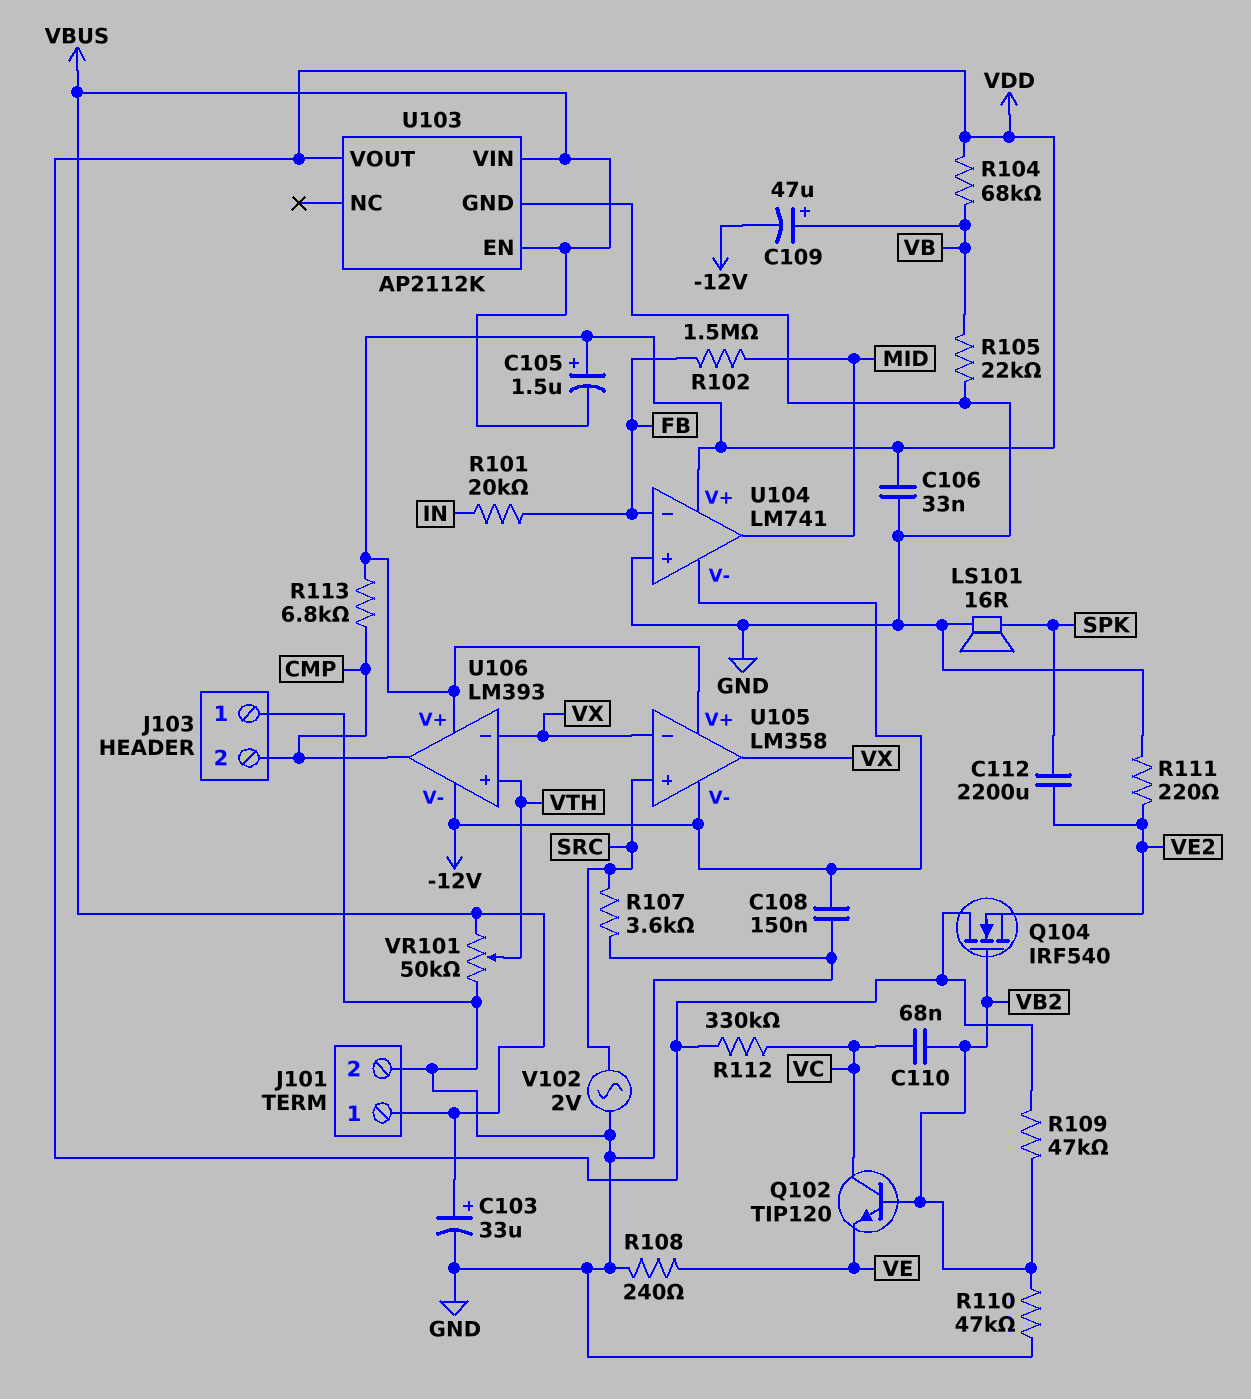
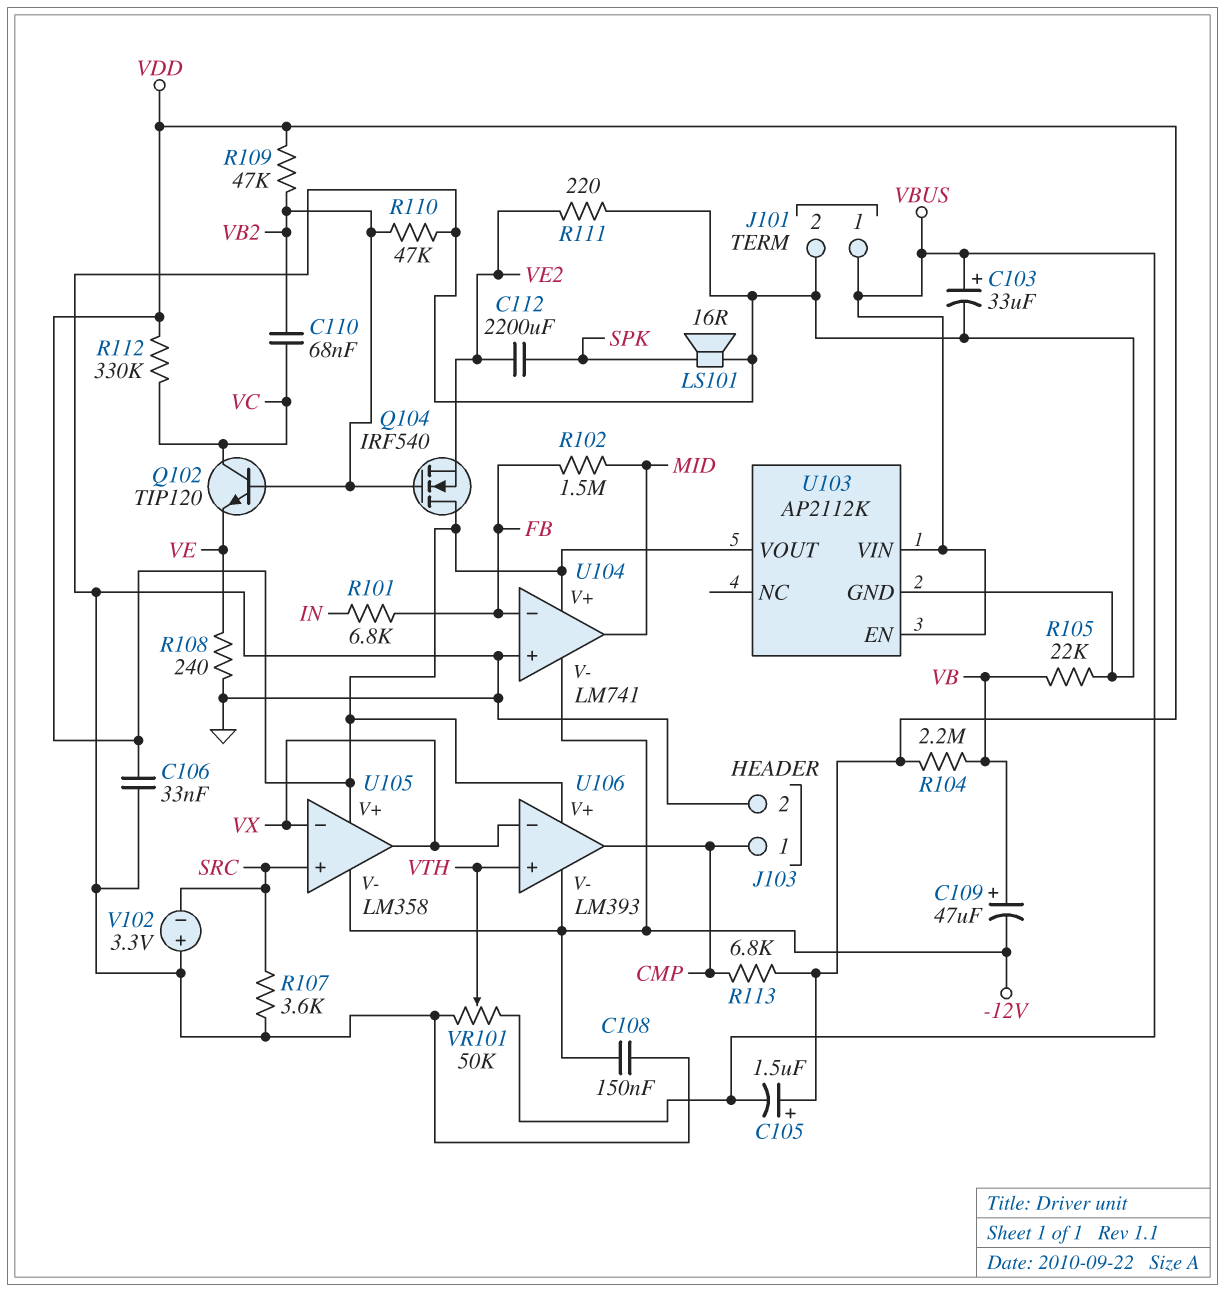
J103 pin 1: GND -> CMP
J103 pin 2: CMP -> GND
R101: 20k (FB, IN) -> 6.8k (FB, IN)
R104: 68k (VB, VDD) -> 2.2M (VB, VDD)
V102: AC 2V (GND, SRC) -> 3.3V (plus GND, minus SRC)

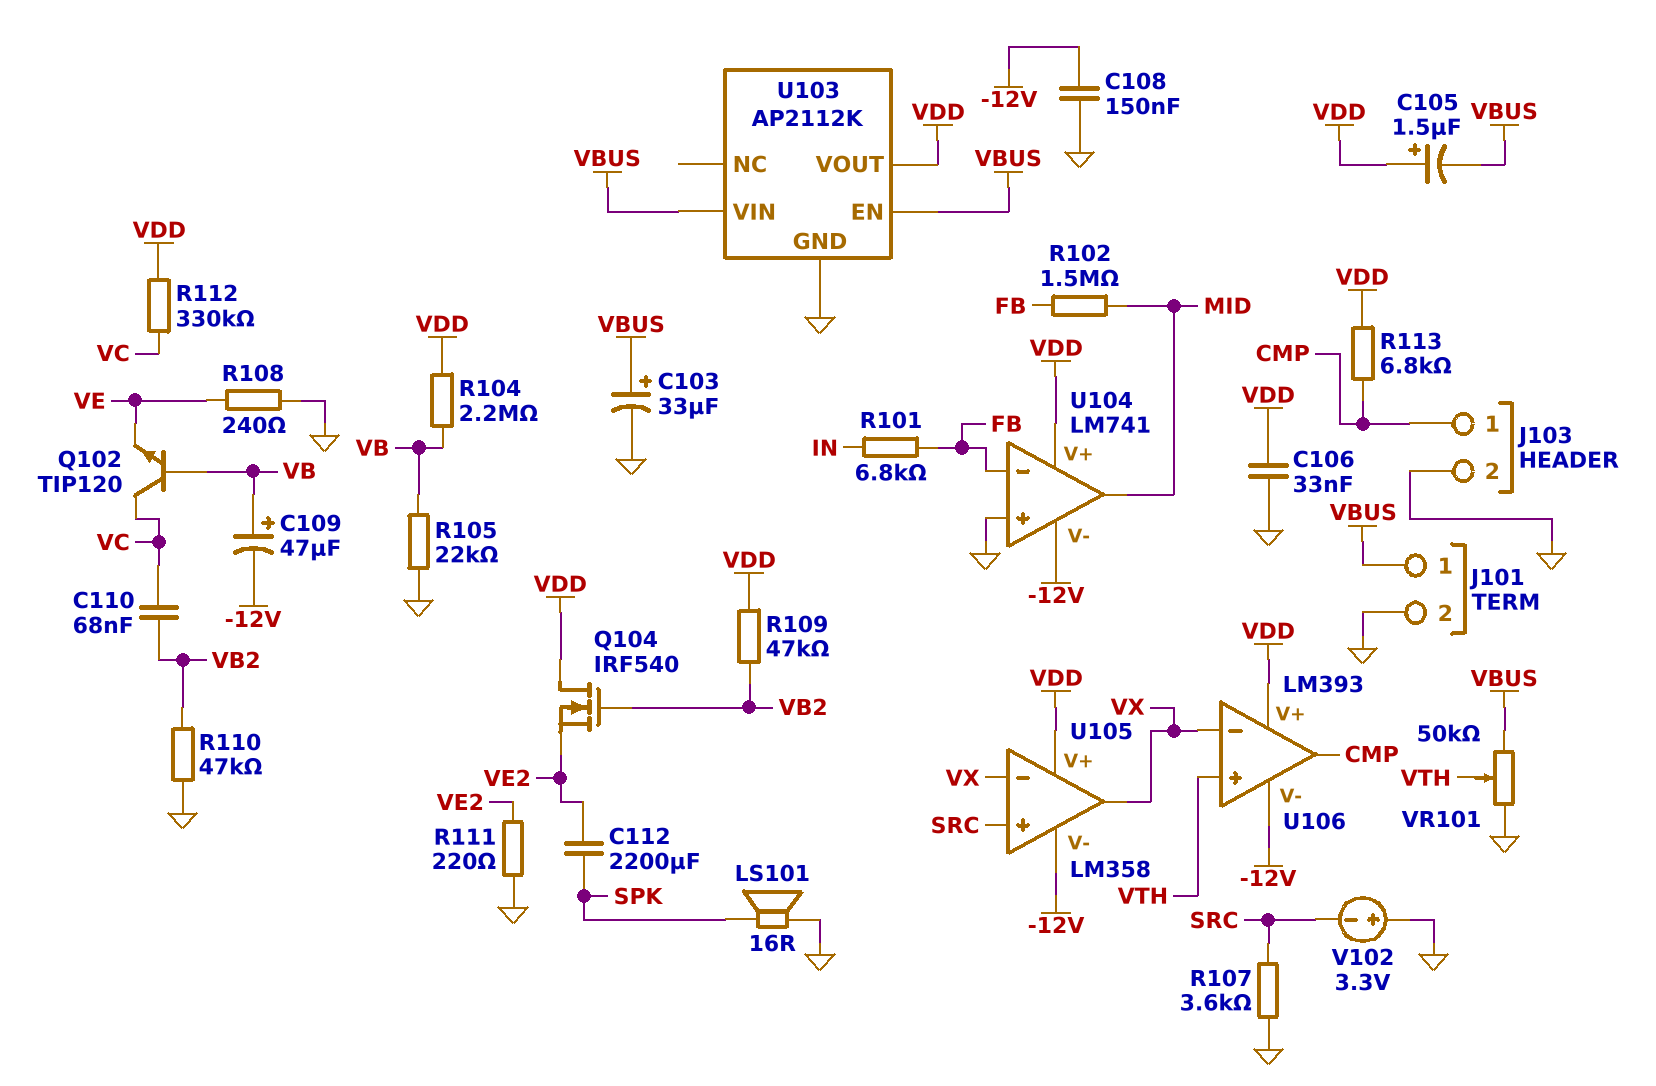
Q102: NPN TIP120 (B VB2, C VC, E VE) -> NPN TIP120 (B VB, C VC, E VE)

